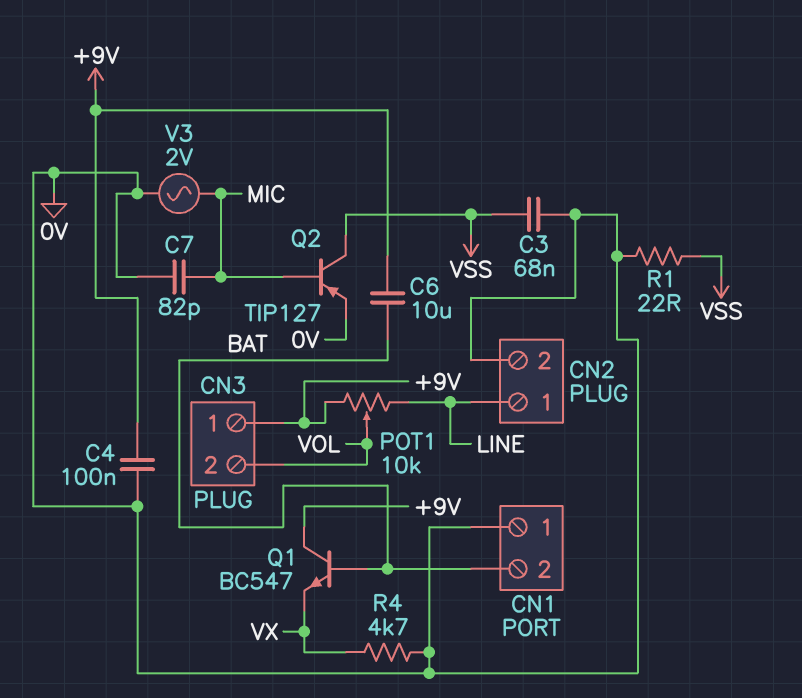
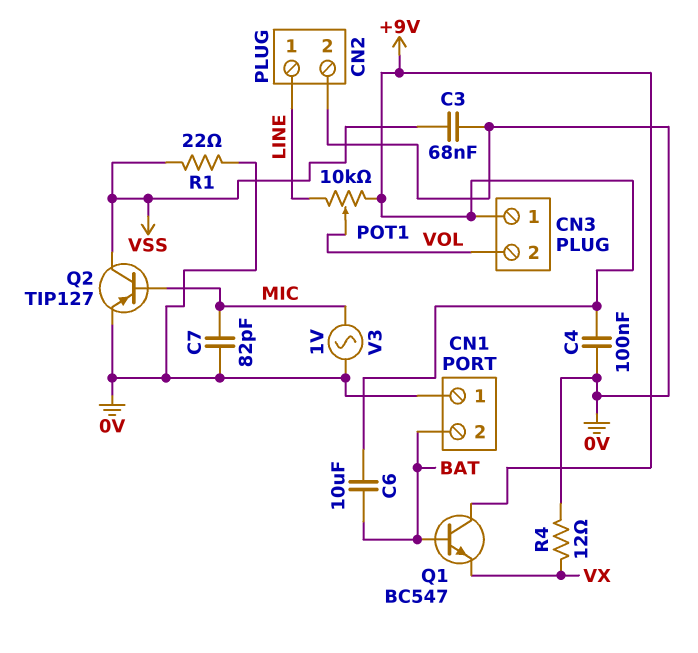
R4: 4.7k (0V, VX) -> 12 (0V, VX)
V3: AC 2V (0V, MIC) -> AC 1V (0V, MIC)

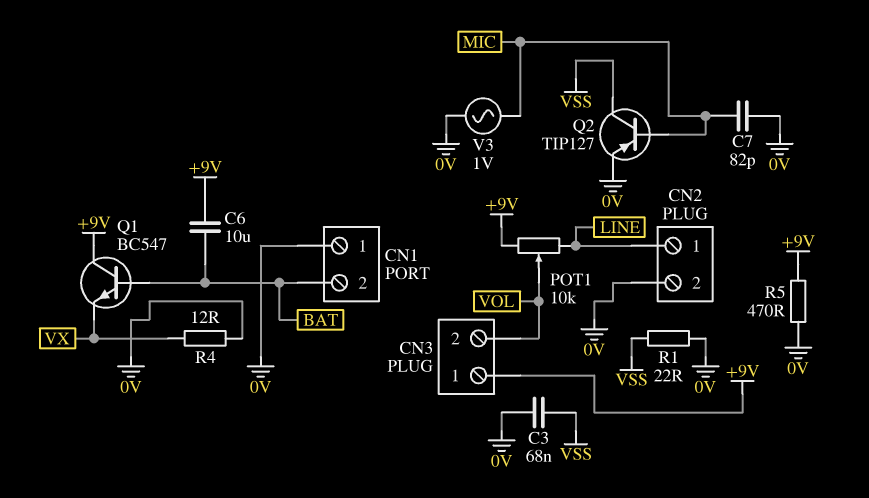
C4: 100nF (+9V, 0V) -> none
R5: none -> 470 (+9V, 0V)

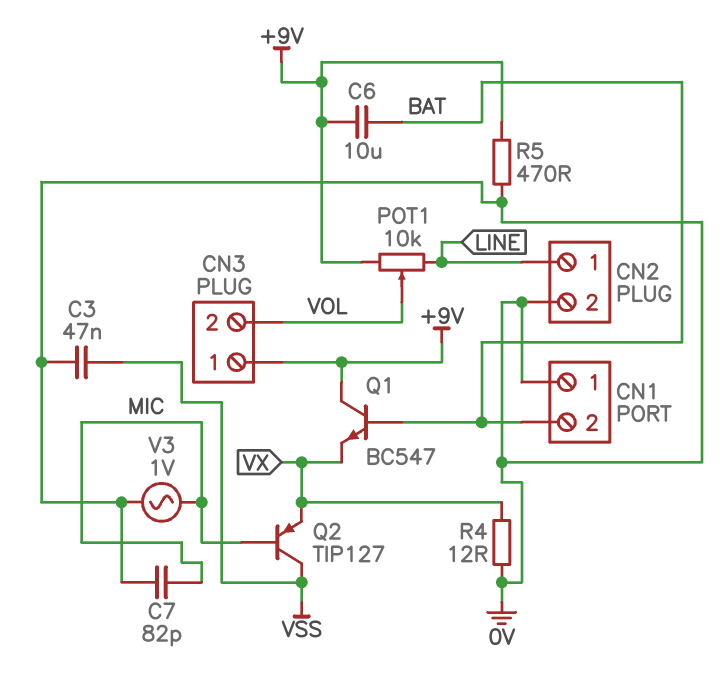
C3: 68nF (0V, VSS) -> 47nF (0V, VSS)
Q2: PNP TIP127 (B MIC, C VSS, E 0V) -> PNP TIP127 (B MIC, C VSS, E VX)
R1: 22 (0V, VSS) -> none

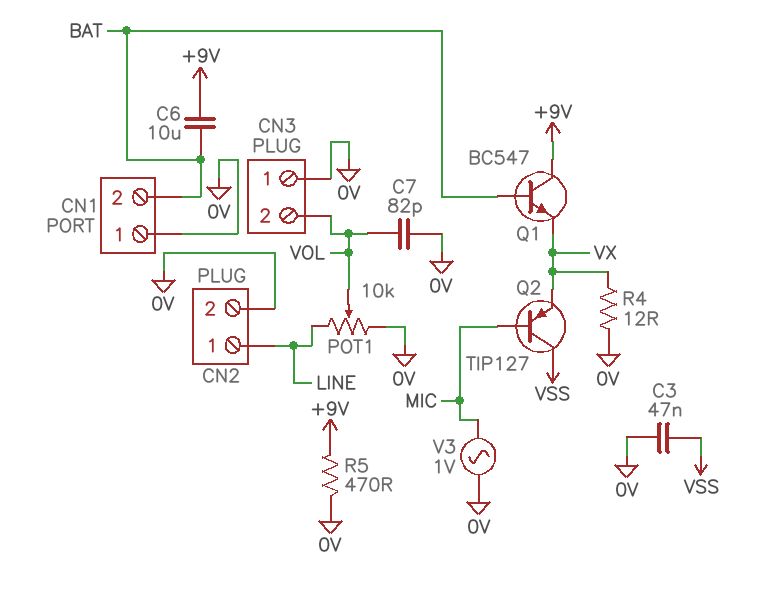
C7: 82pF (0V, MIC) -> 82pF (0V, VOL)
CN3 pin 1: +9V -> 0V
POT1: 10k (+9V, LINE, wiper VOL) -> 10k (0V, LINE, wiper VOL)

